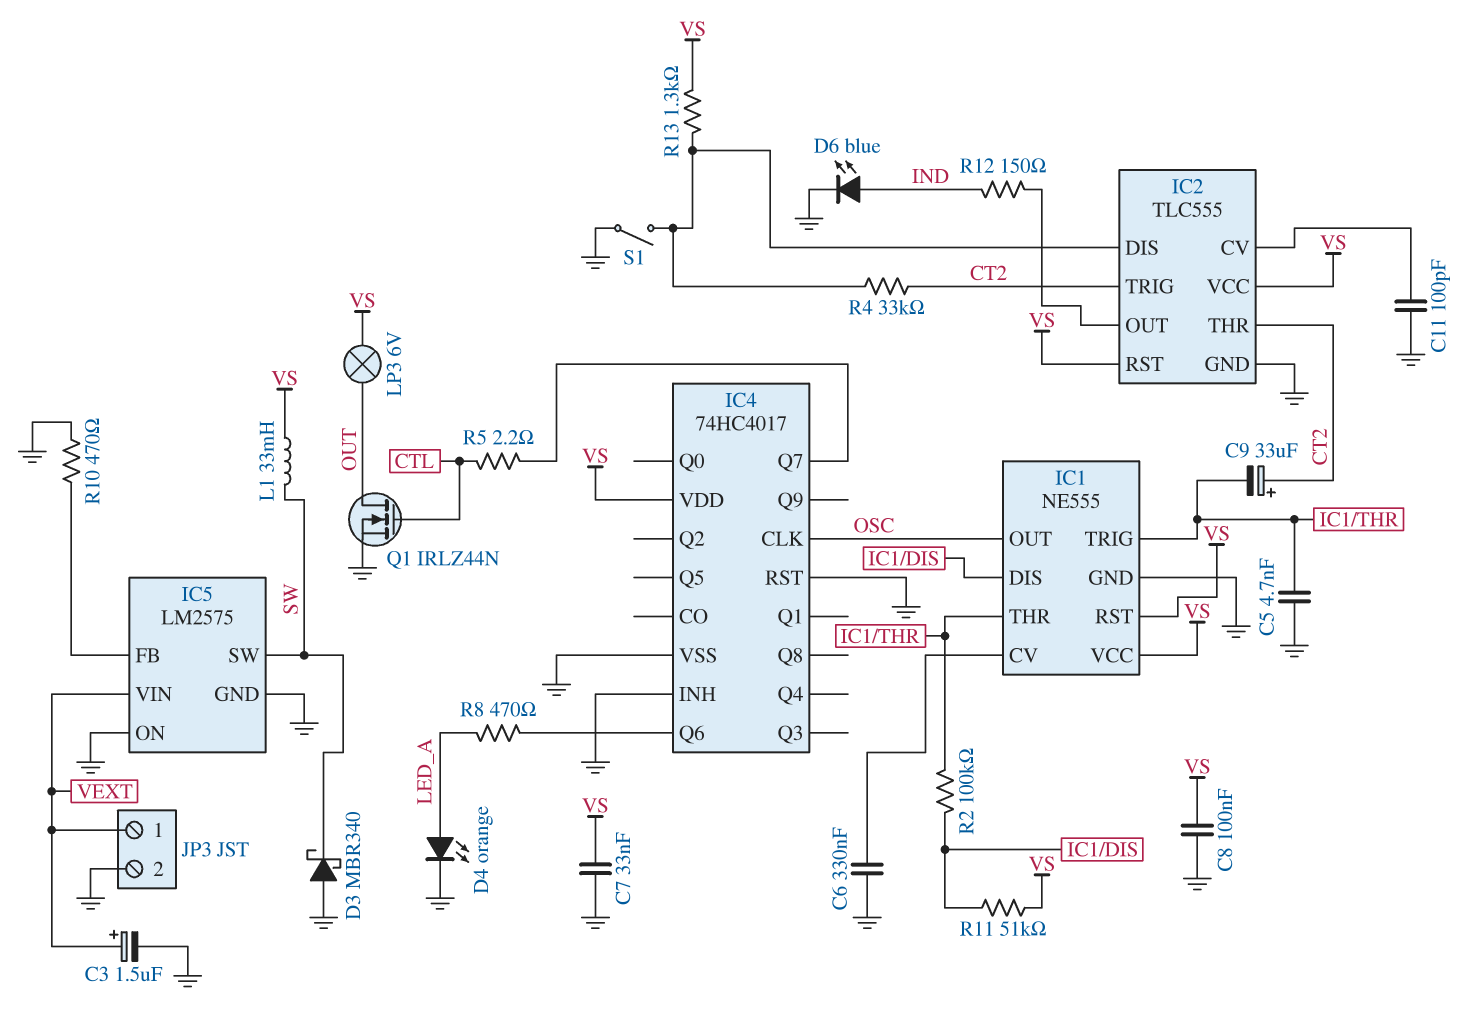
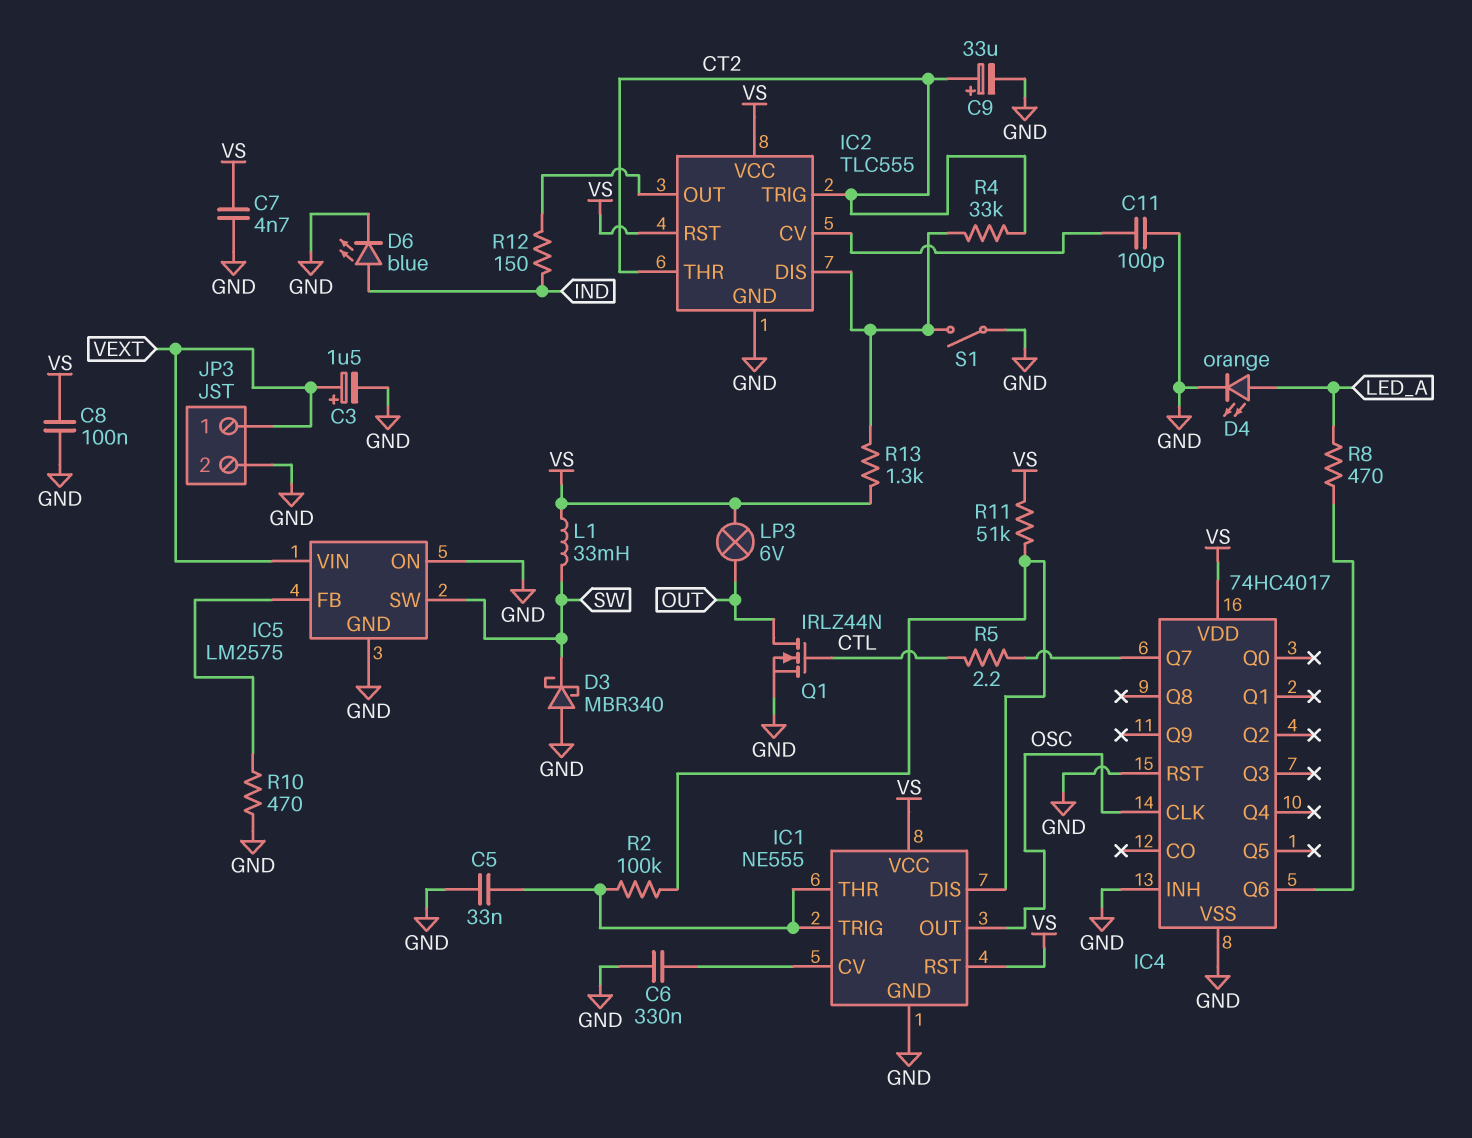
C5: 4.7nF (GND, IC1/THR) -> 33nF (GND, IC1/THR)
C7: 33nF (GND, VS) -> 4.7nF (GND, VS)
C9: 33uF (plus CT2, minus IC1/THR) -> 33uF (plus CT2, minus GND)

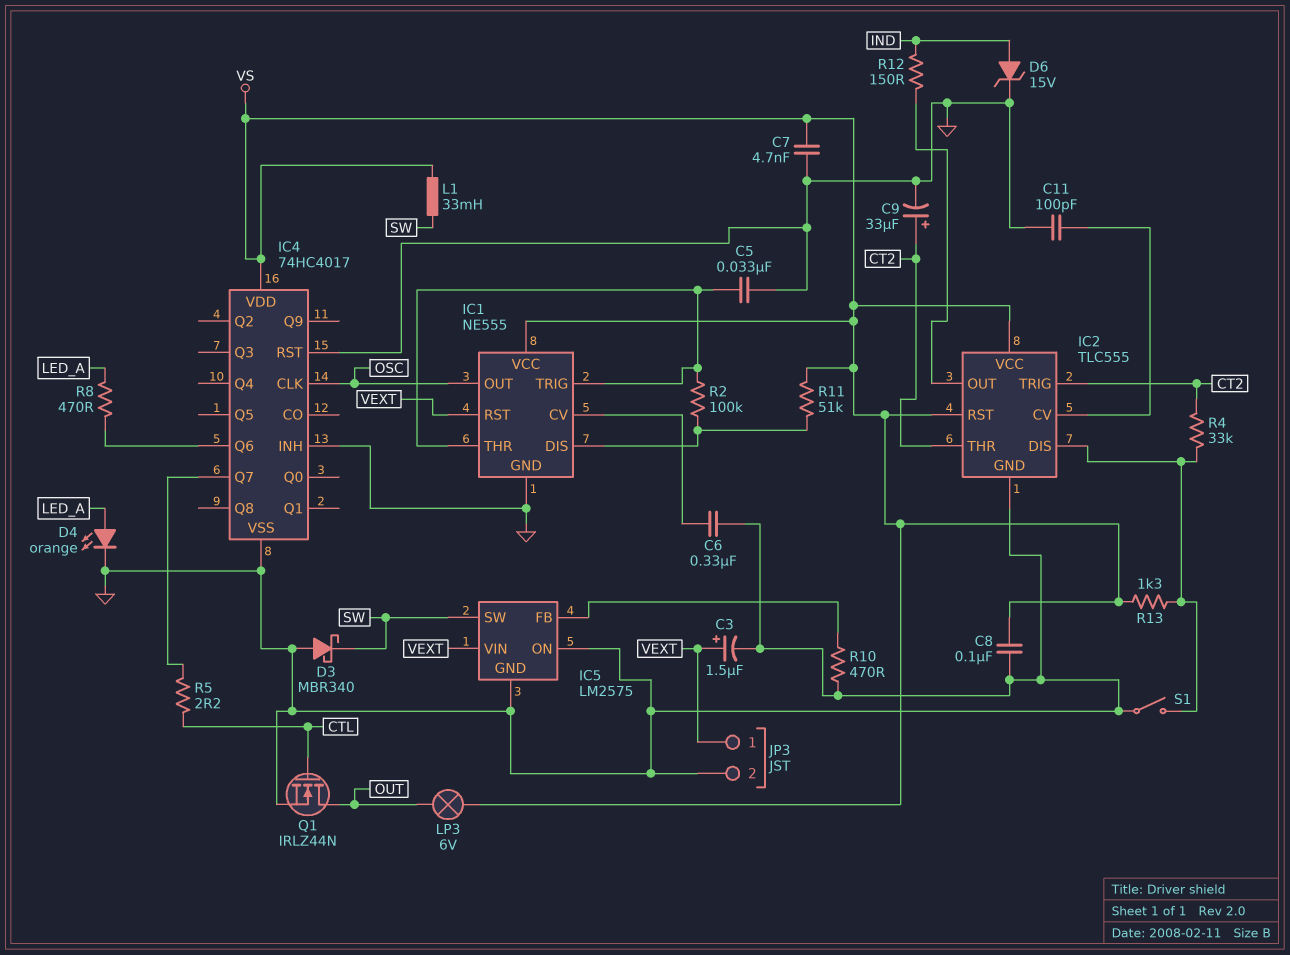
D6: LED blue (A IND, K GND) -> zener 15V (A IND, K GND)
IC1 pin RST: VS -> VEXT

